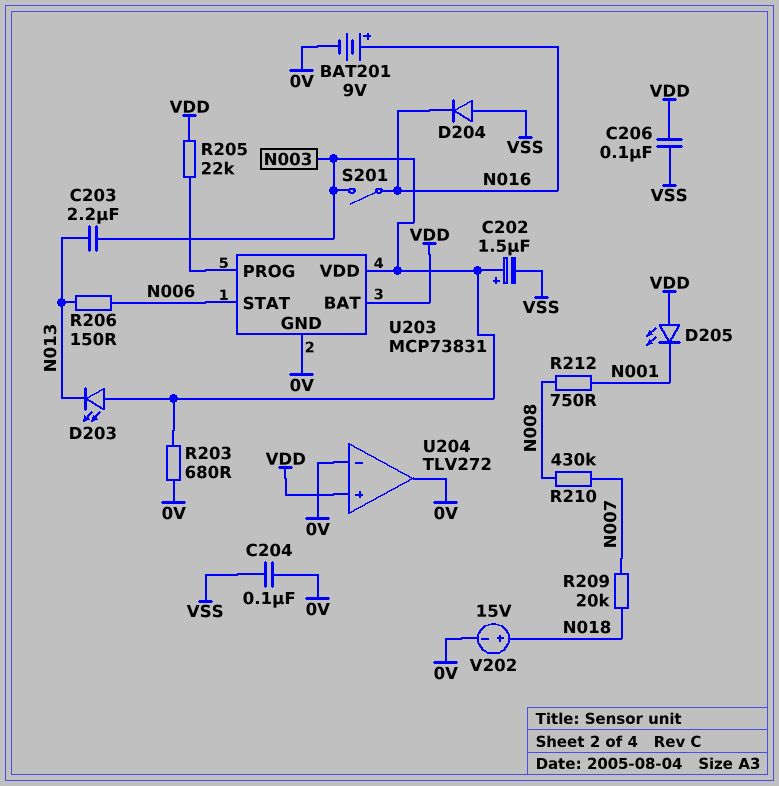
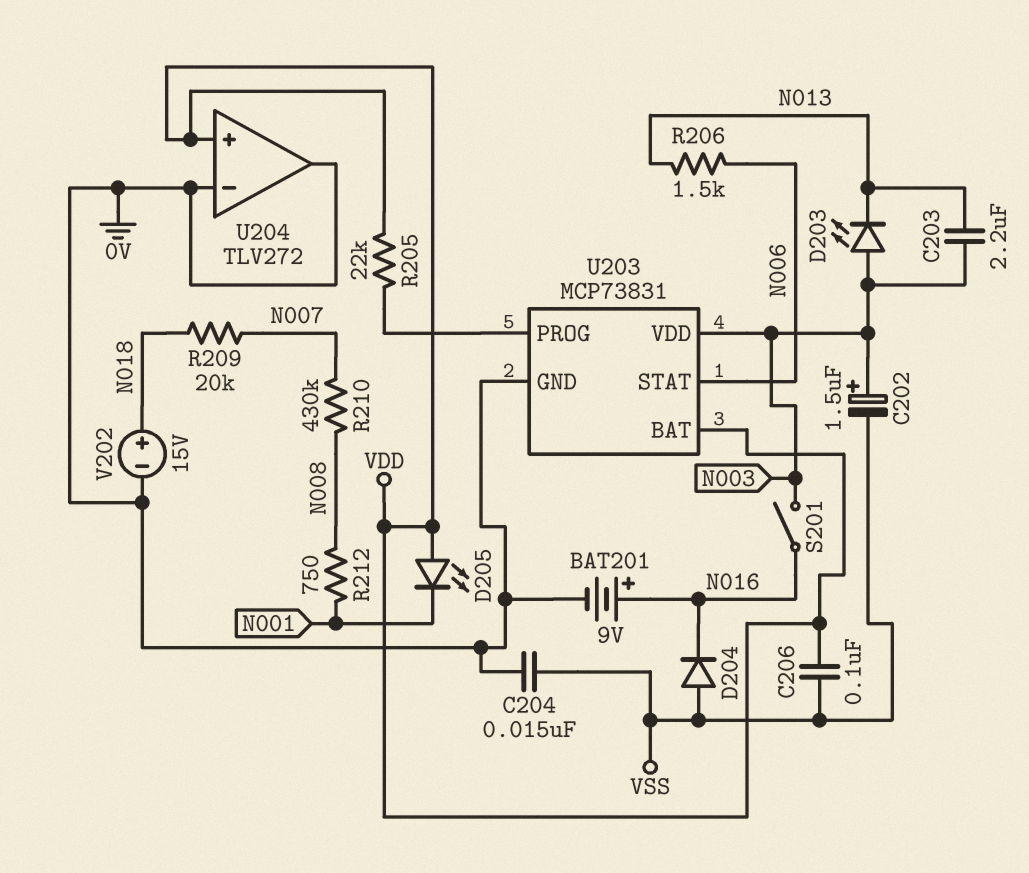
C204: 100nF (0V, VSS) -> 15nF (0V, VSS)
R203: 680 (0V, N003) -> none
R206: 150 (N006, N013) -> 1.5k (N006, N013)

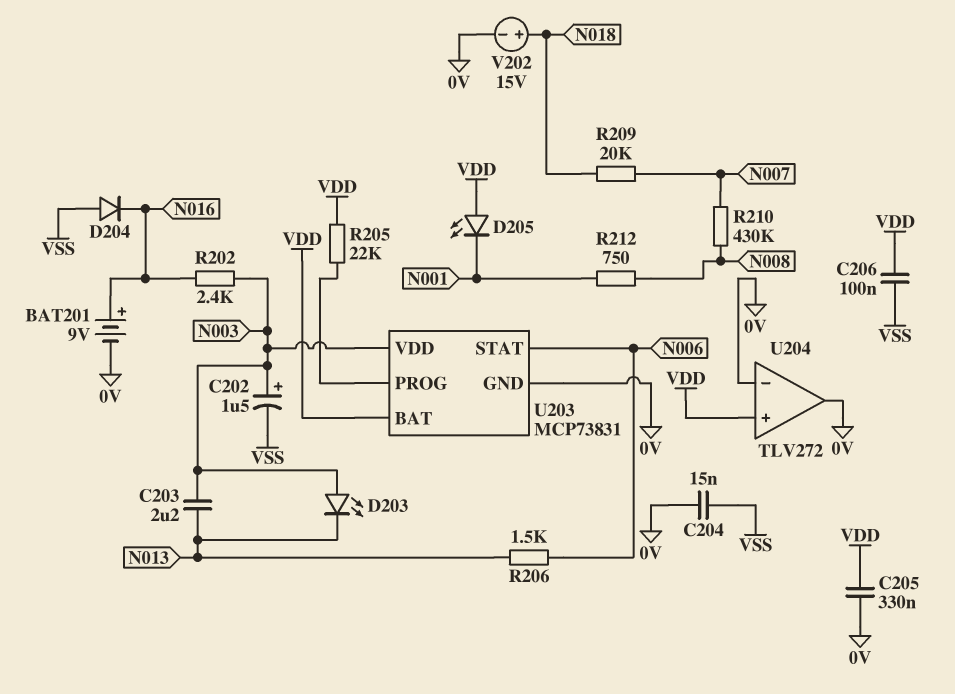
C205: none -> 330nF (0V, VDD)
R202: none -> 2.4k (N003, N016)
S201: switch (N003, N016) -> none

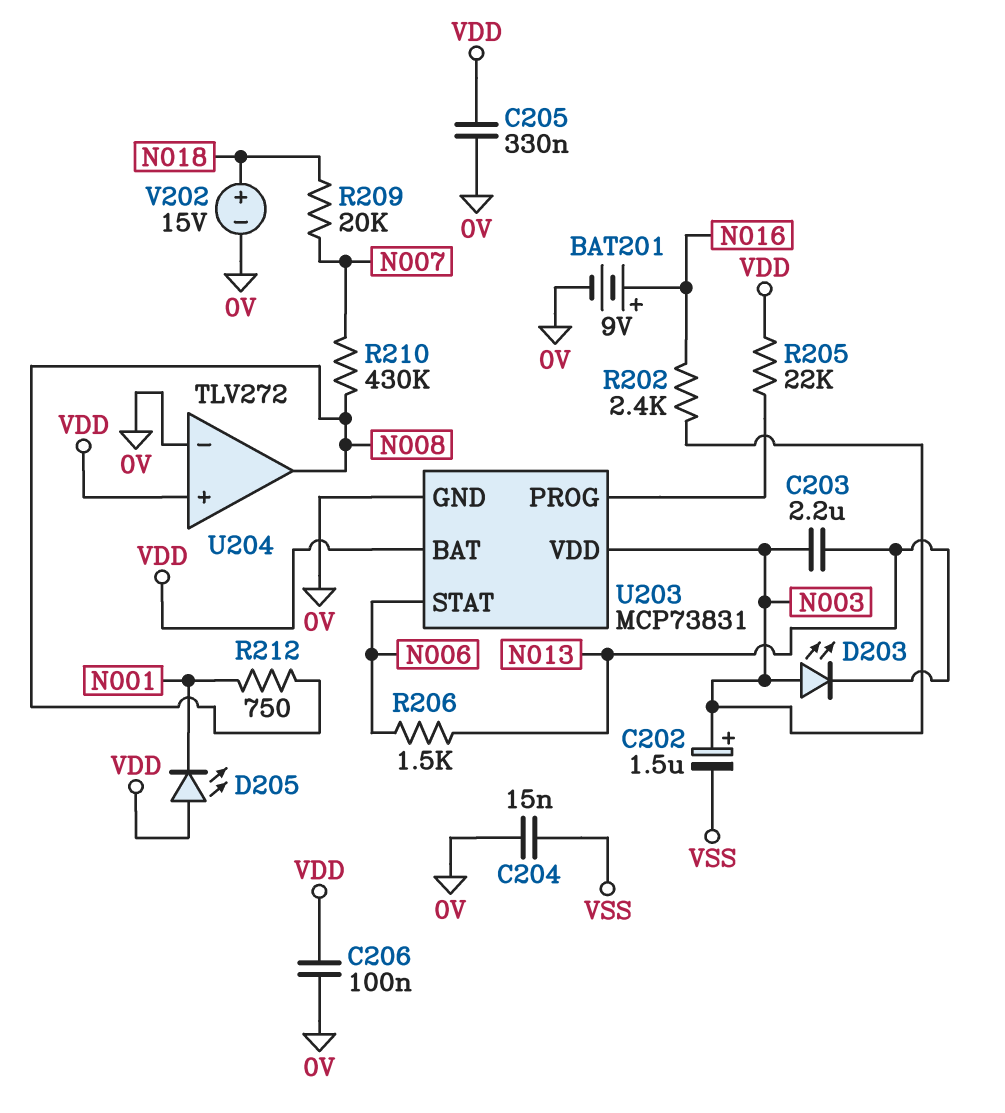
C206: 100nF (VDD, VSS) -> 100nF (0V, VDD)
D204: diode (A VSS, K N016) -> none
U204 pin out: 0V -> N008

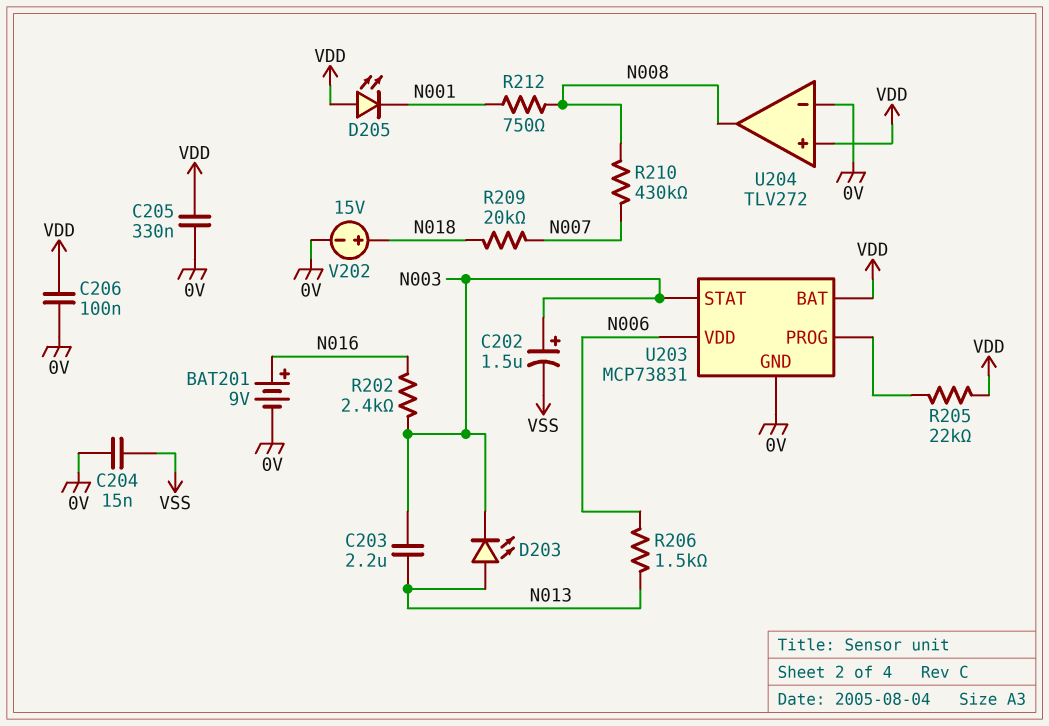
D203: LED (A N003, K N013) -> LED (A N013, K N003)
U203 pin STAT: N006 -> N003
U203 pin VDD: N003 -> N006

